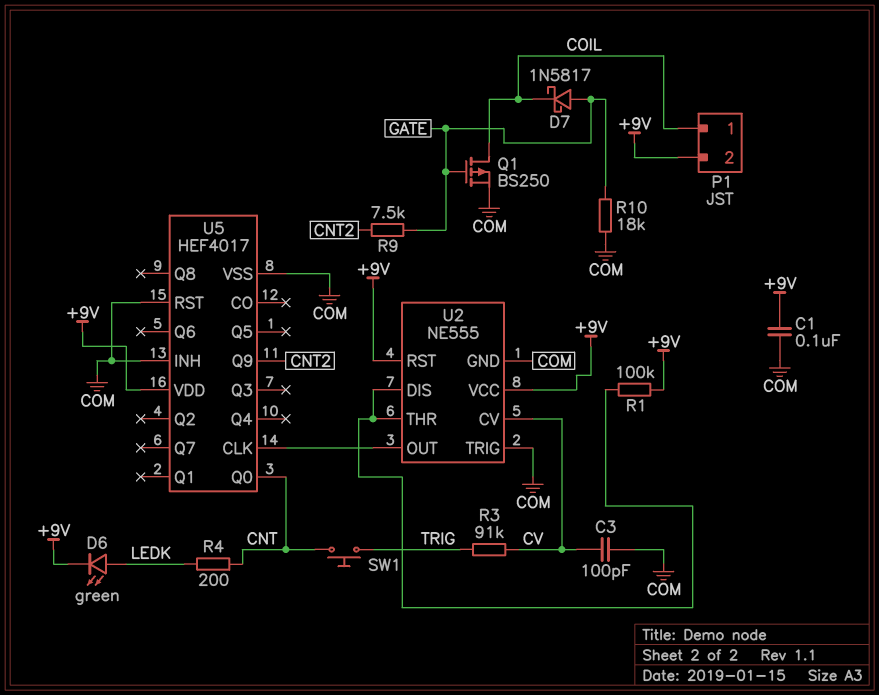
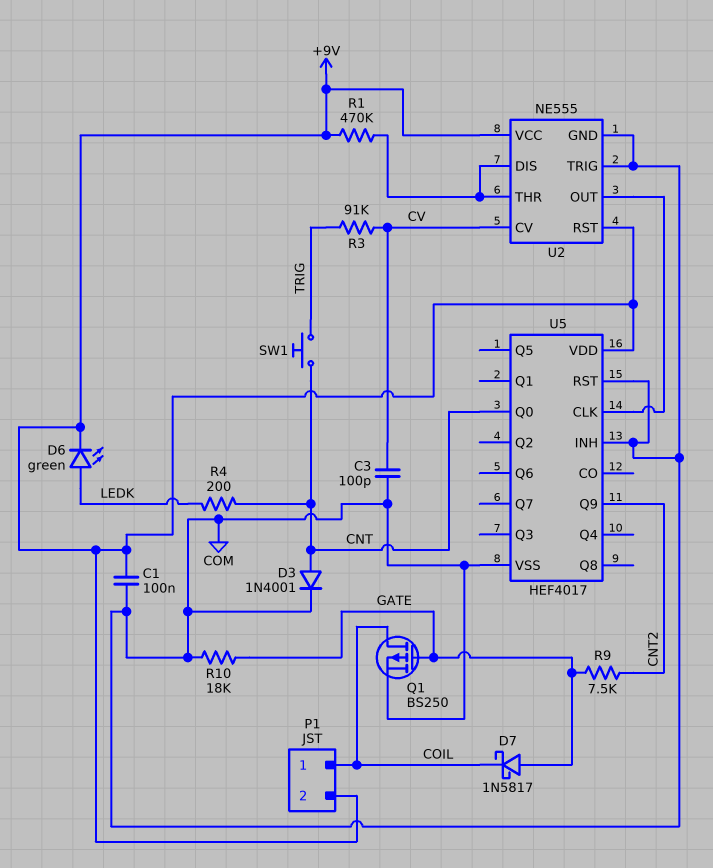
D3: none -> diode 1N4001 (A CNT, K COM)
R1: 100k (+9V, U2/DIS) -> 470k (+9V, U2/DIS)

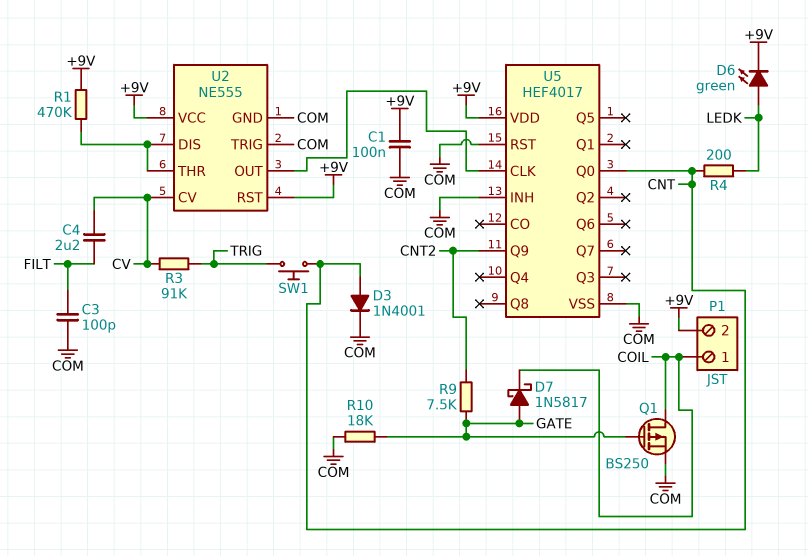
C3: 100pF (COM, CV) -> 100pF (COM, FILT)
C4: none -> 2.2uF (CV, FILT)

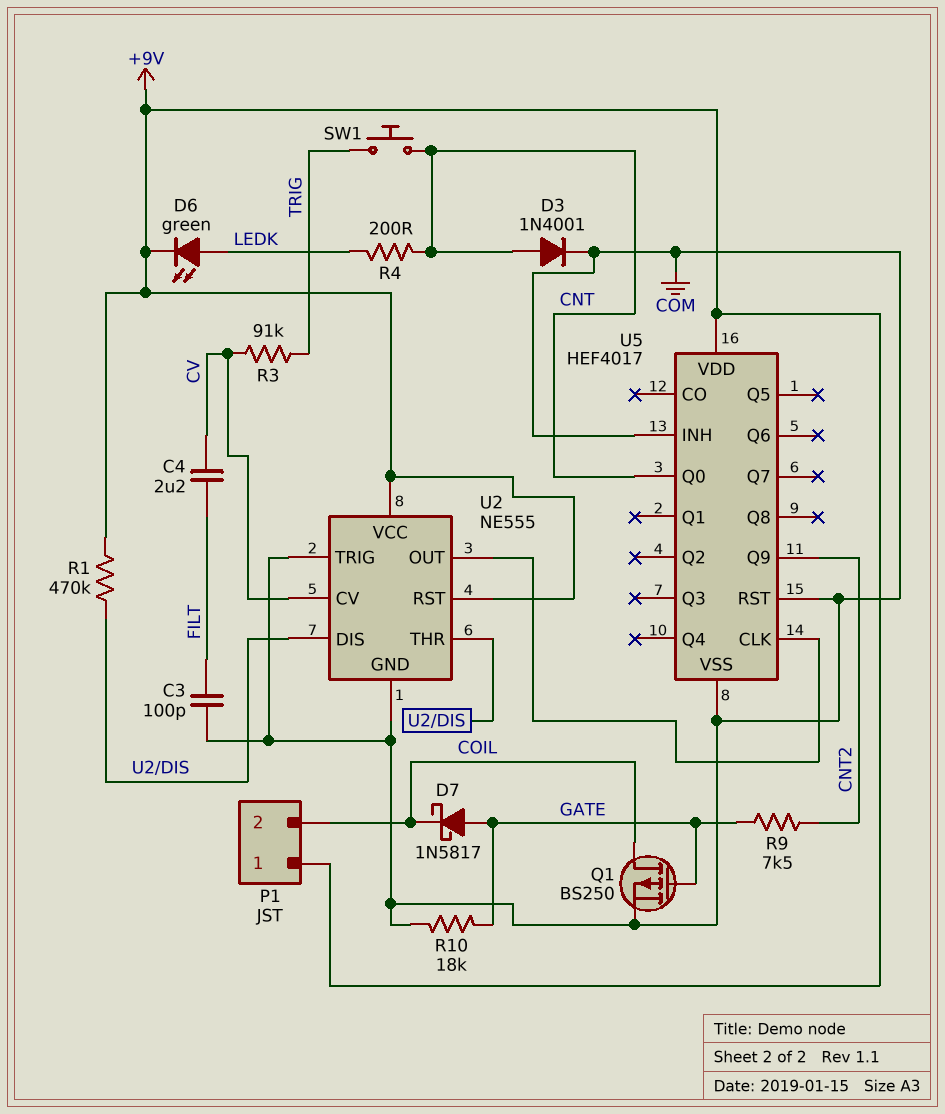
C1: 100nF (+9V, COM) -> none
P1 pin 1: COIL -> +9V
P1 pin 2: +9V -> COIL

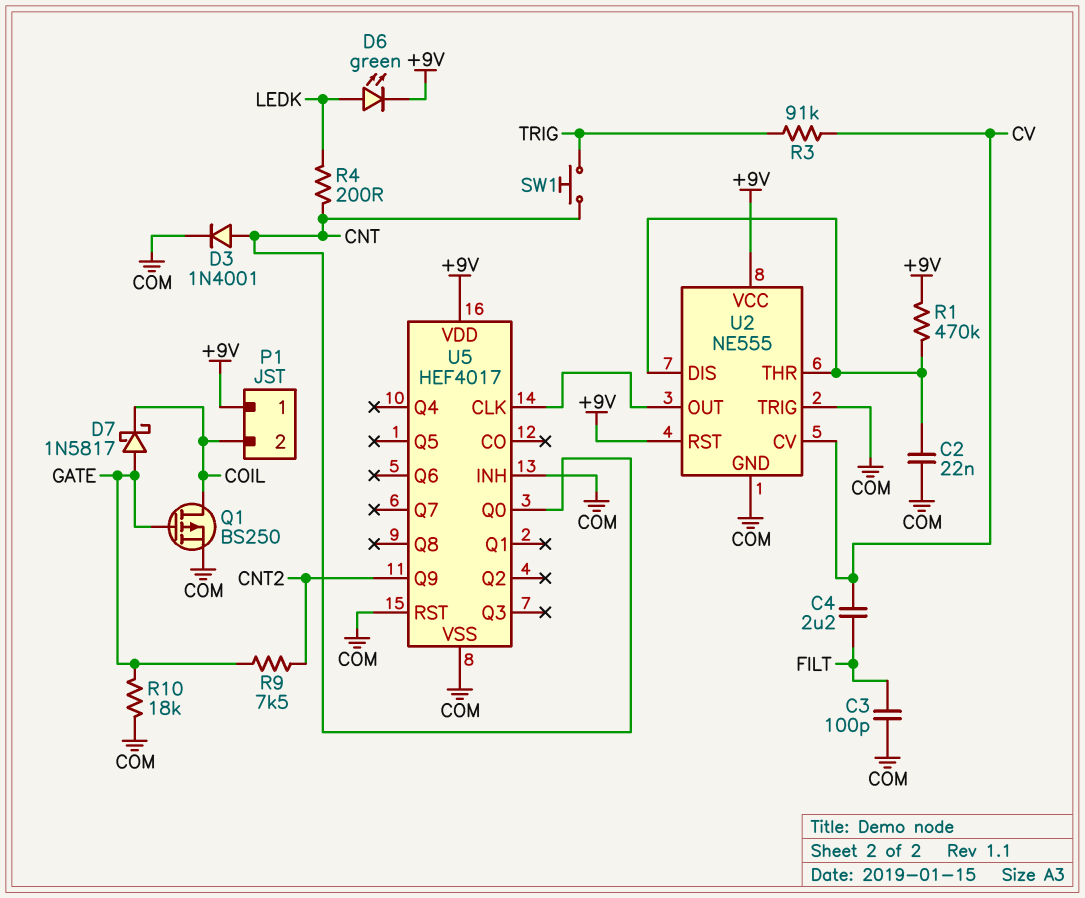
C2: none -> 22nF (COM, U2/DIS)

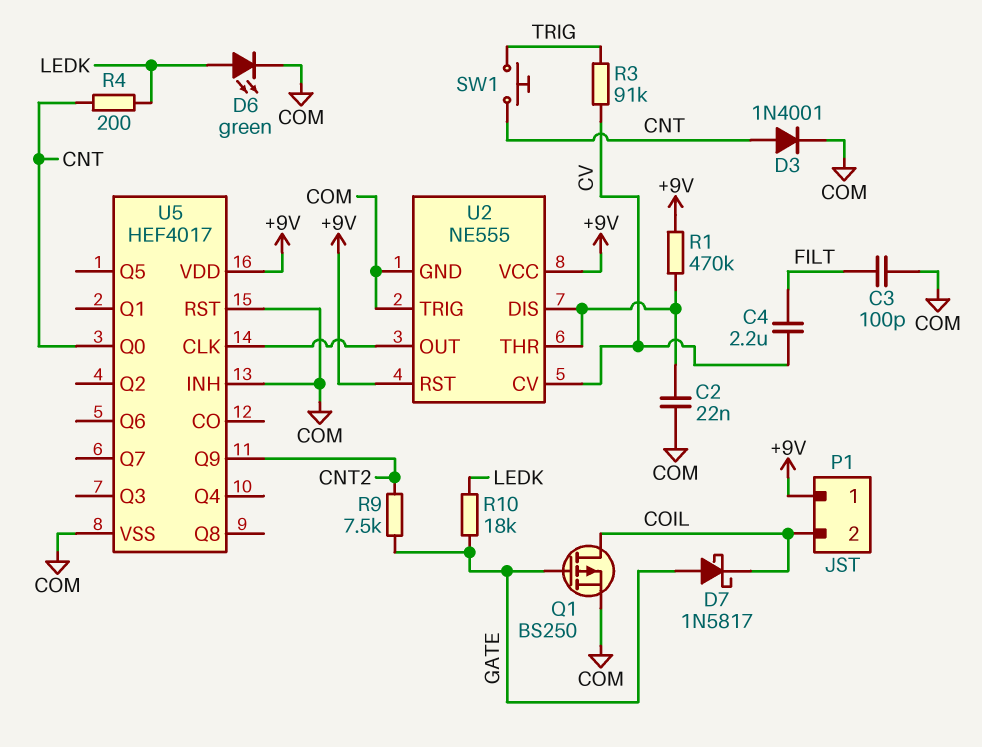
D6: LED green (A LEDK, K +9V) -> LED green (A LEDK, K COM)
R10: 18k (COM, GATE) -> 18k (GATE, LEDK)

